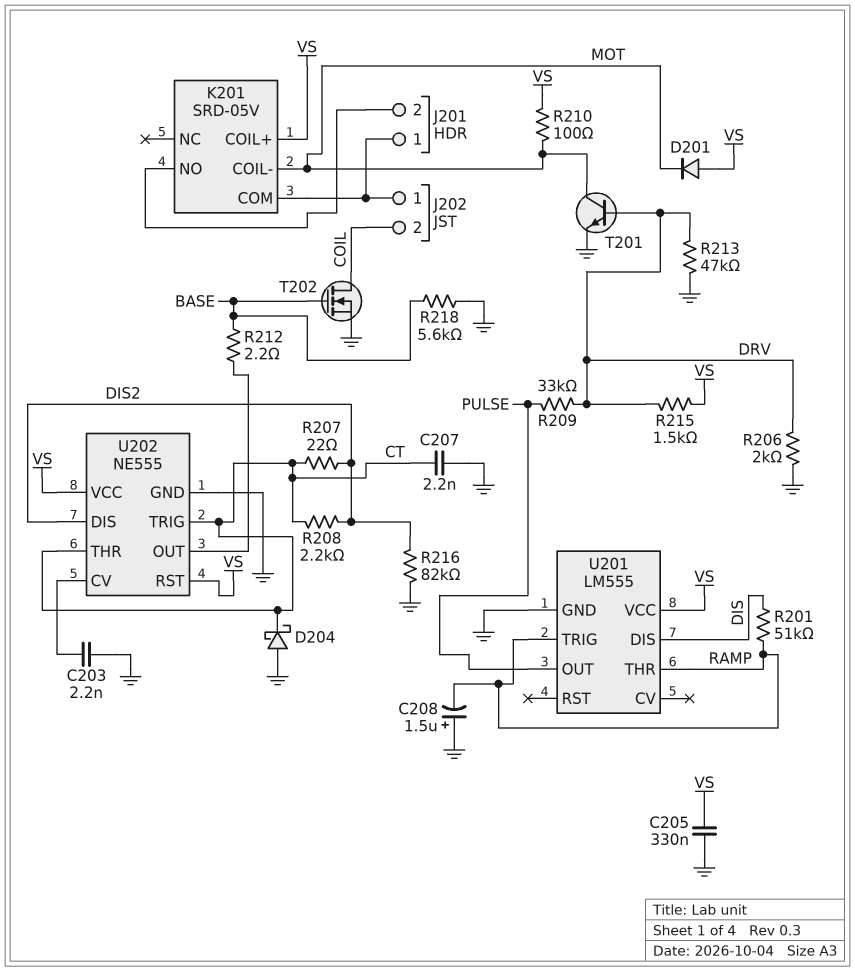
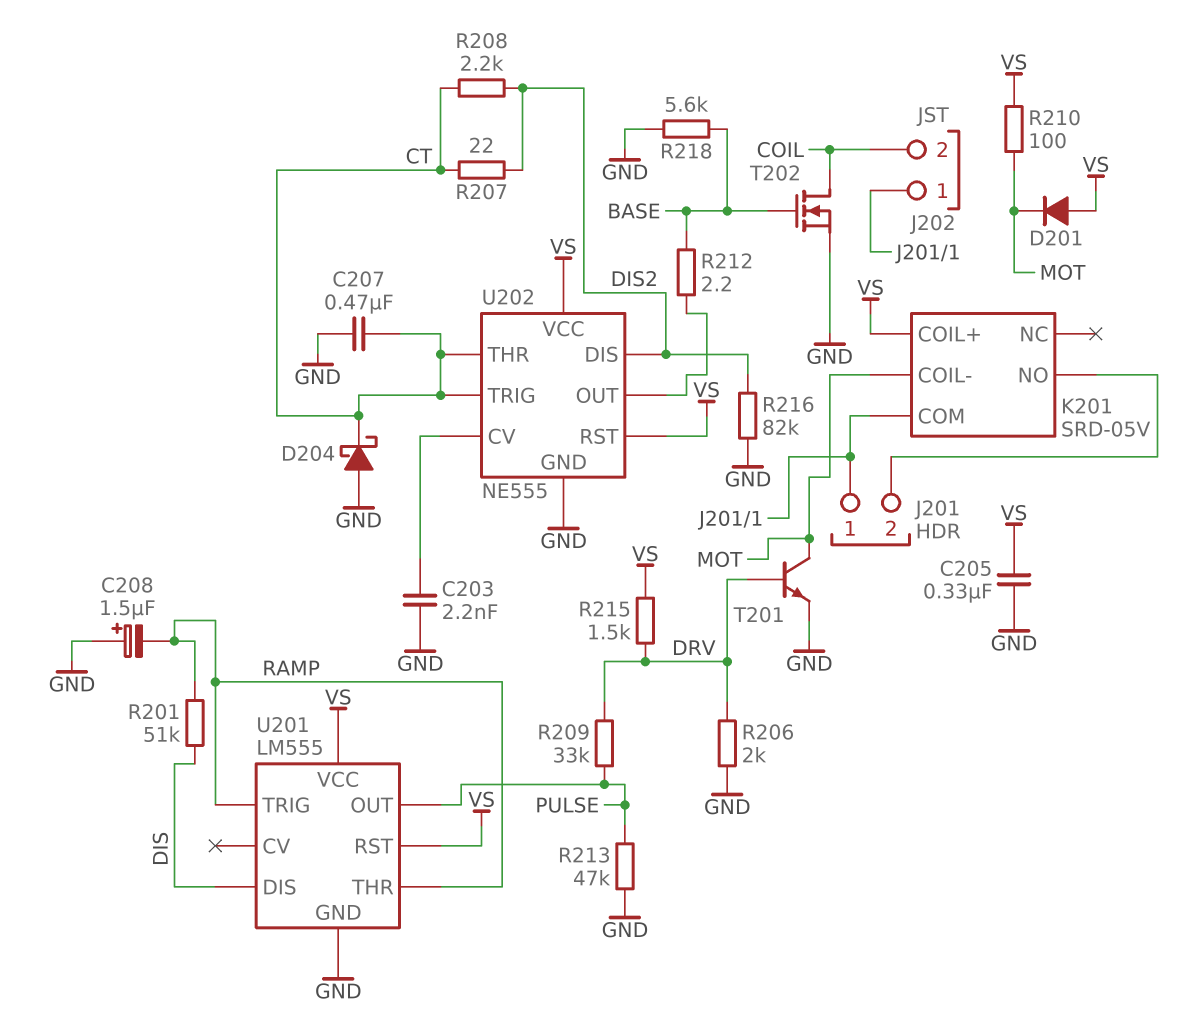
C207: 2.2nF (CT, GND) -> 470nF (CT, GND)
R213: 47k (DRV, GND) -> 47k (GND, PULSE)
U201 pin RST: none -> VS

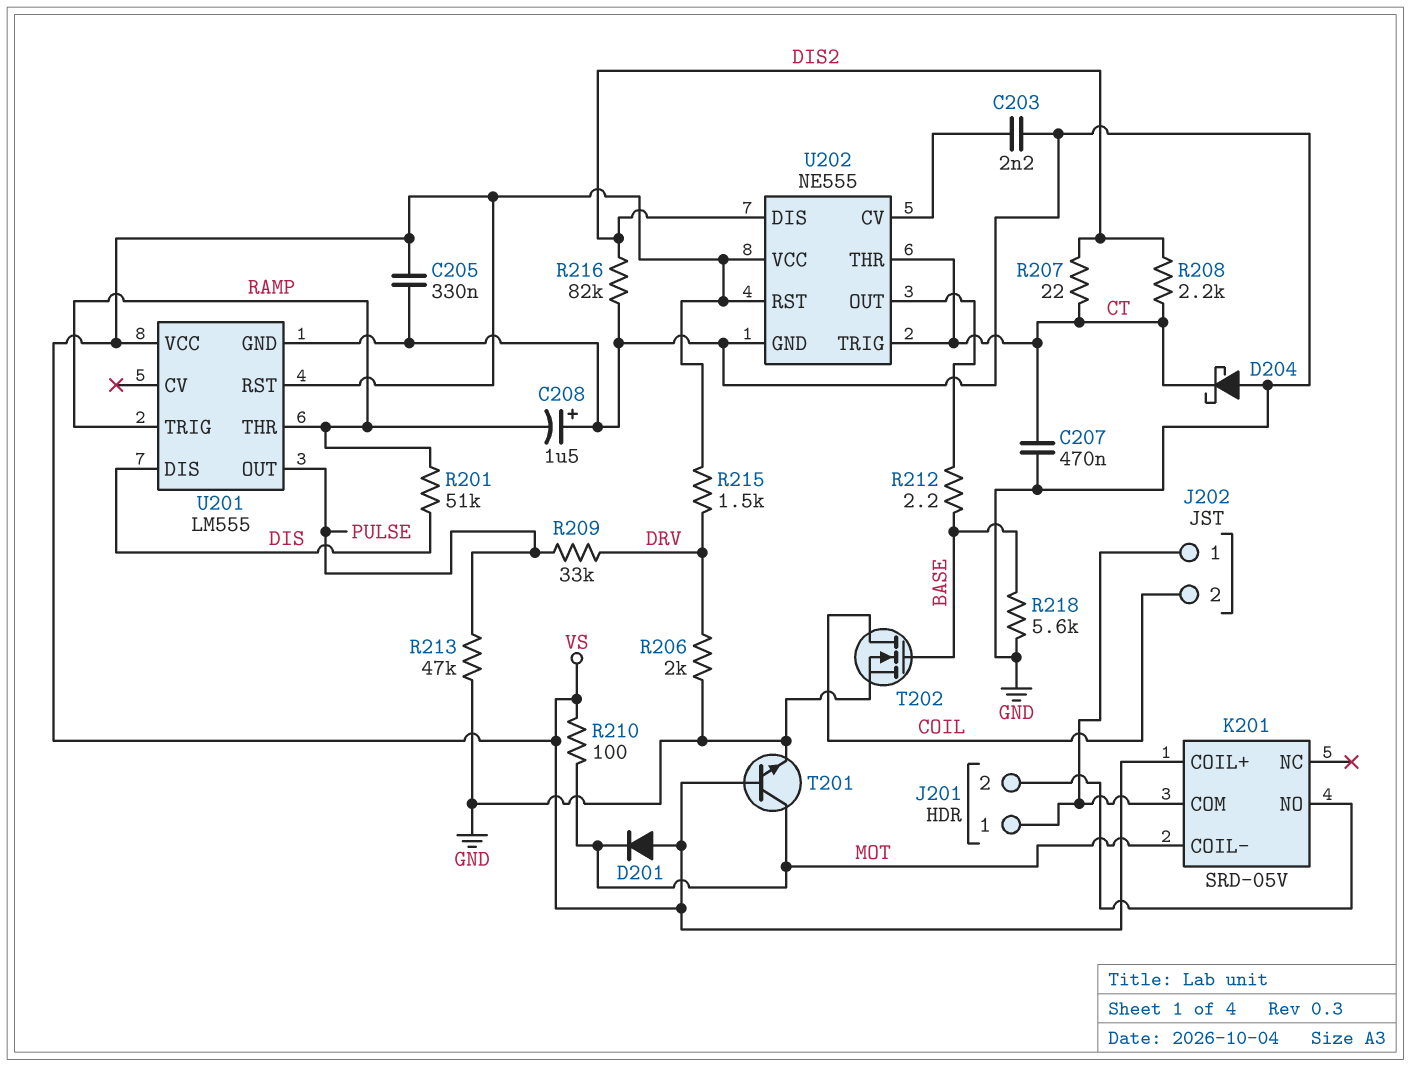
T201: NPN (B DRV, C MOT, E GND) -> NPN (B VS, C MOT, E GND)

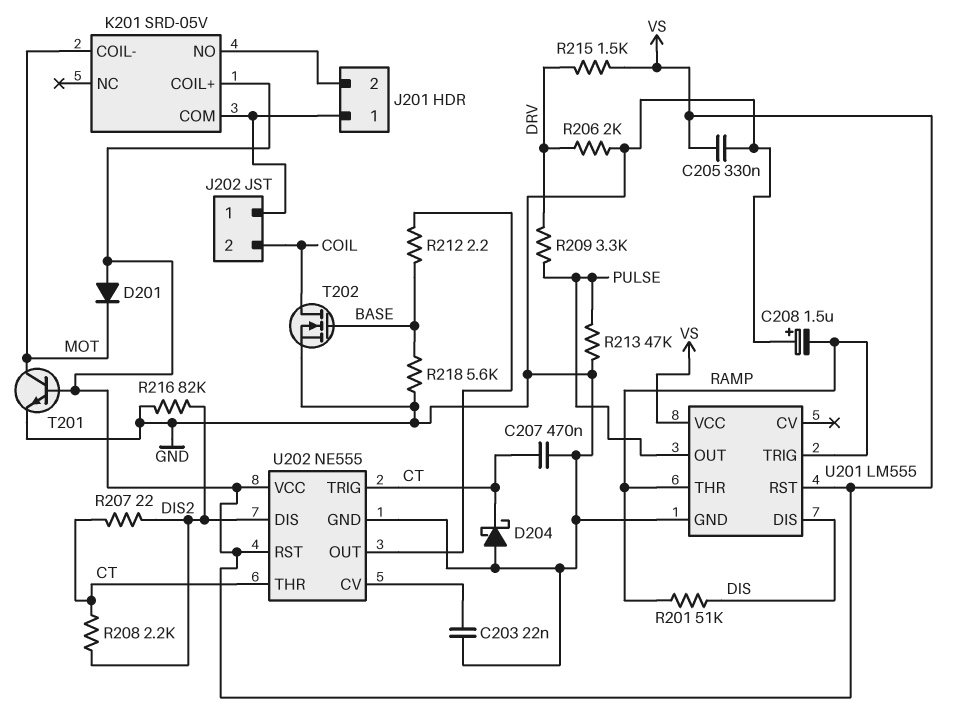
C203: 2.2nF (GND, U202/CV) -> 22nF (GND, U202/CV)
R209: 33k (DRV, PULSE) -> 3.3k (DRV, PULSE)
R210: 100 (MOT, VS) -> none

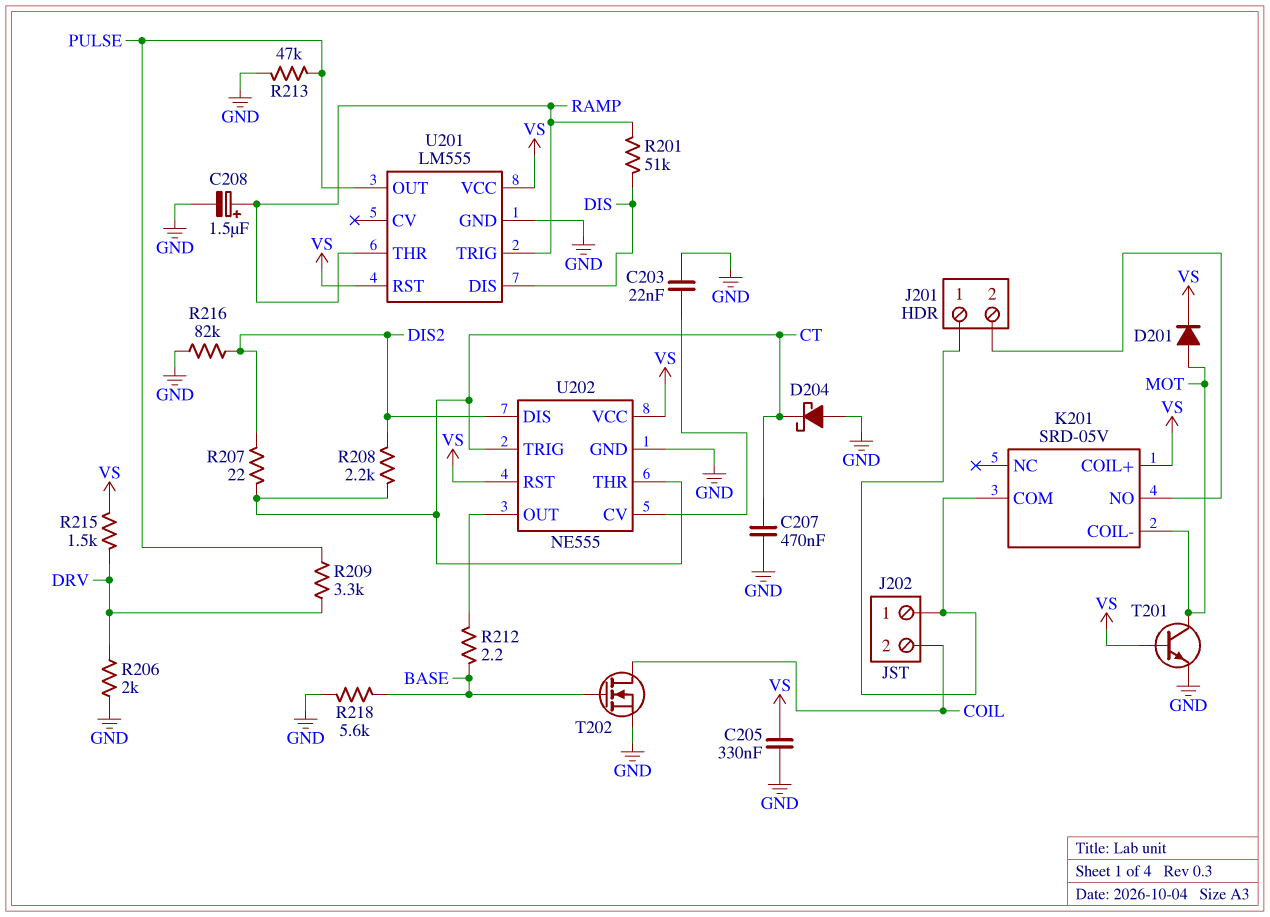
C208: 1.5uF (plus GND, minus RAMP) -> 1.5uF (plus RAMP, minus GND)
D201: diode (A VS, K MOT) -> diode (A MOT, K VS)

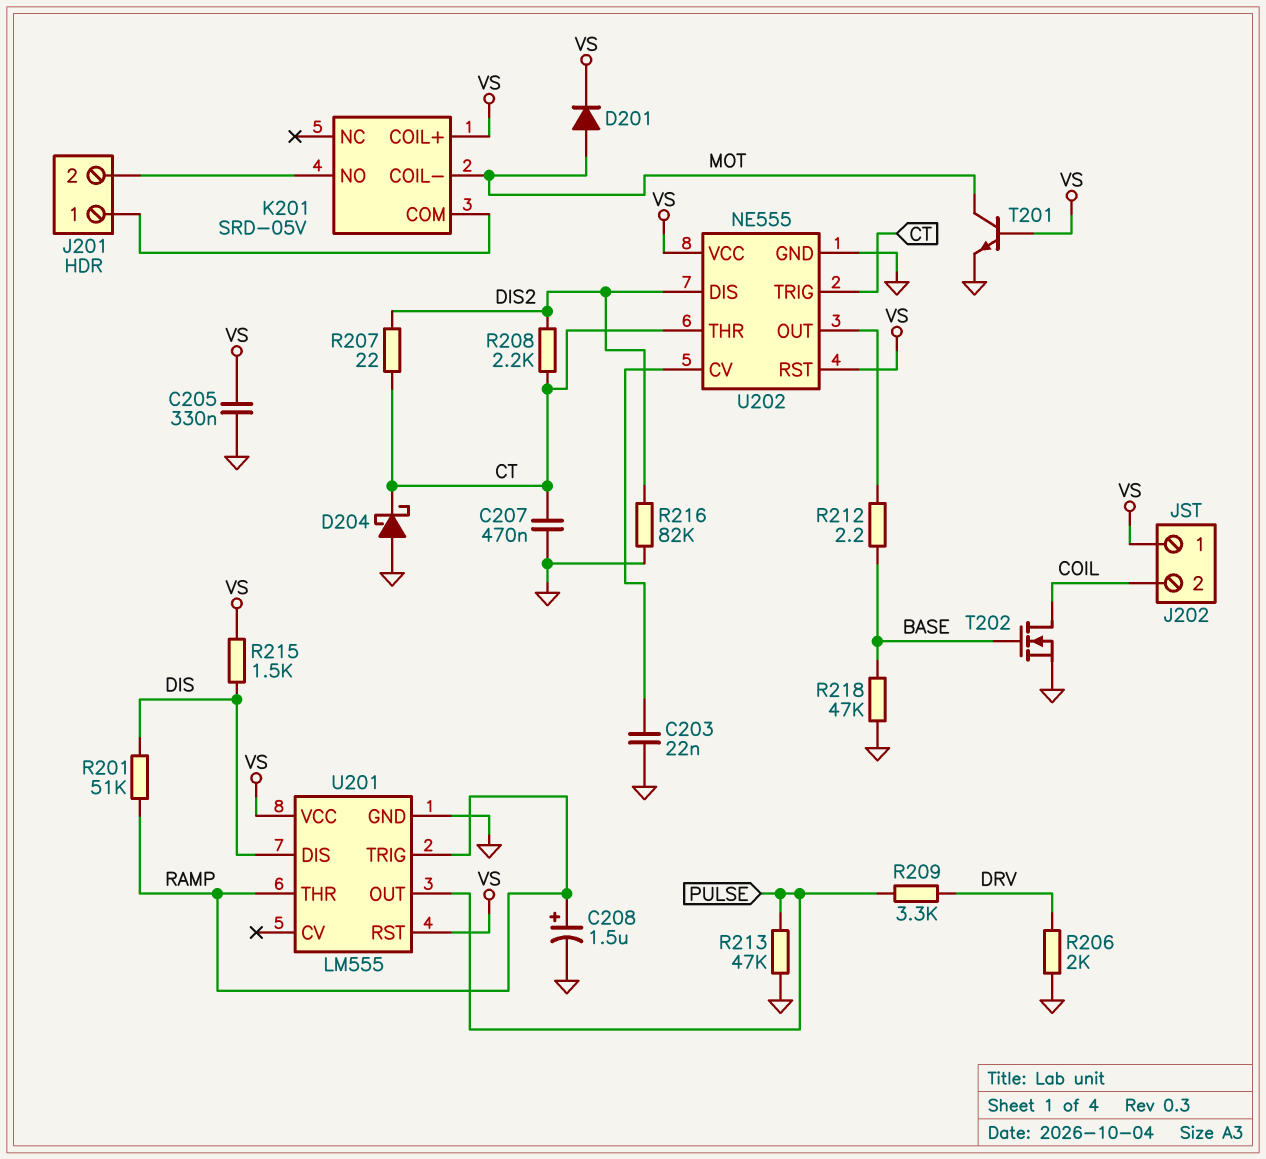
J202 pin 1: J201/1 -> VS
R215: 1.5k (DRV, VS) -> 1.5k (DIS, VS)
R218: 5.6k (BASE, GND) -> 47k (BASE, GND)

